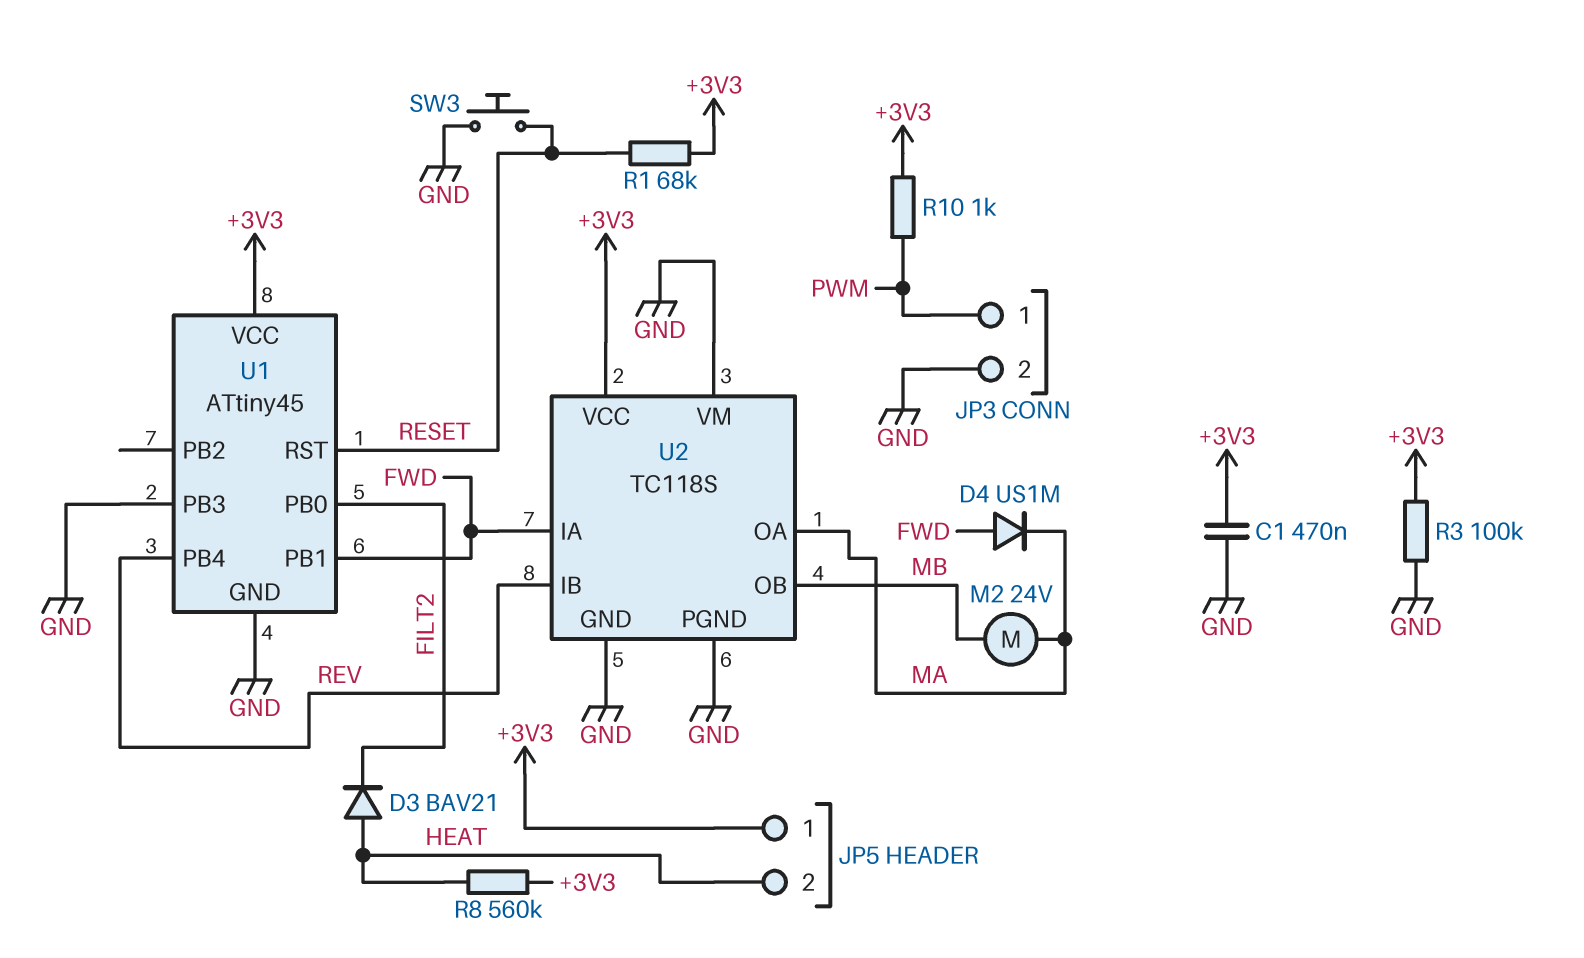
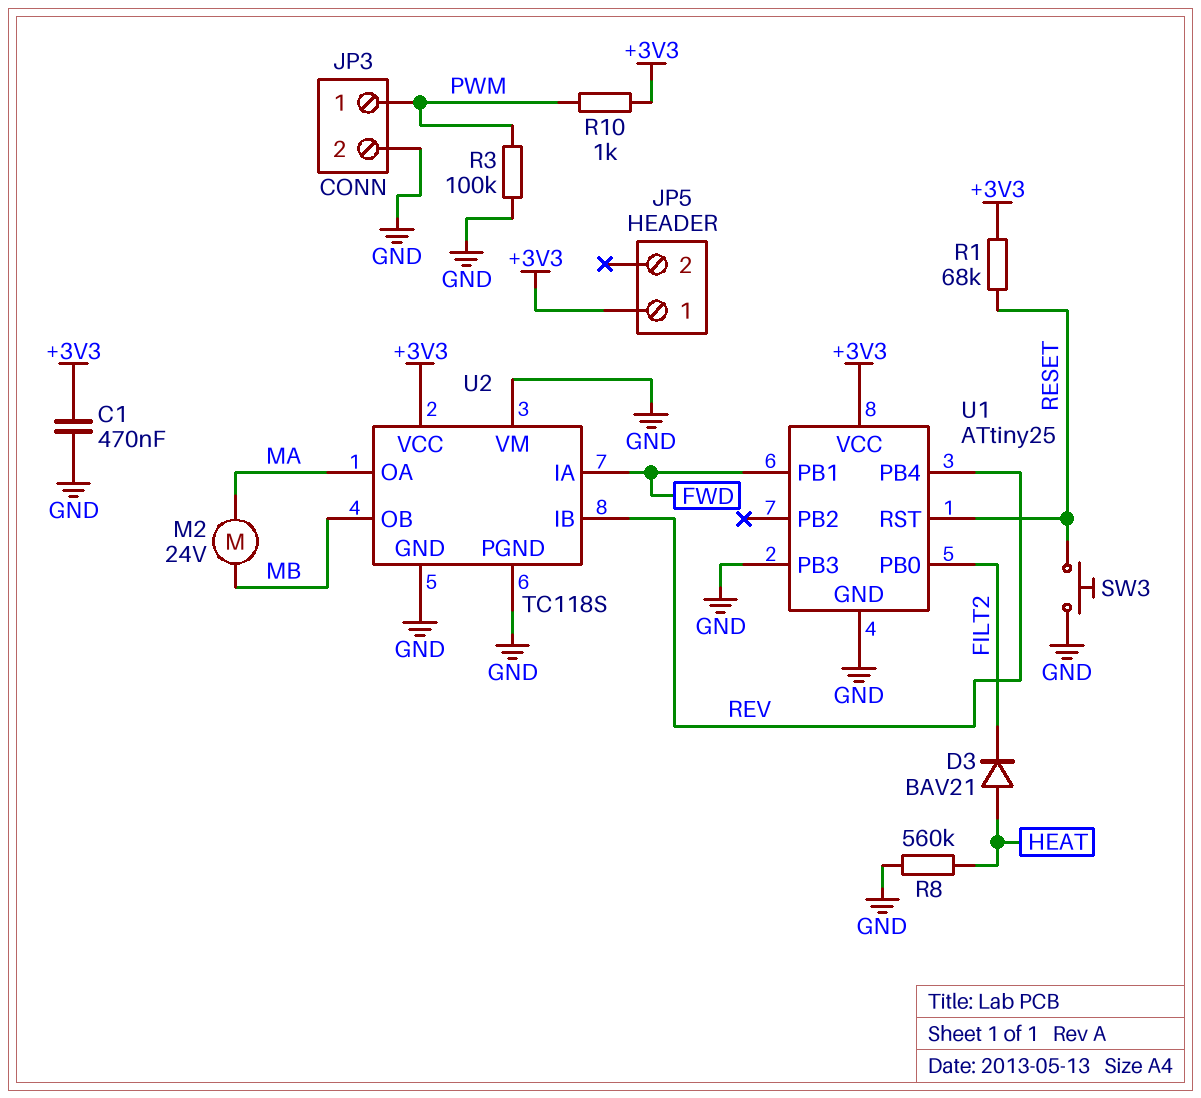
D4: diode US1M (A FWD, K MA) -> none
JP5 pin 2: HEAT -> none
R3: 100k (+3V3, GND) -> 100k (GND, PWM)
R8: 560k (+3V3, HEAT) -> 560k (GND, HEAT)
U1: ATtiny45 -> ATtiny25

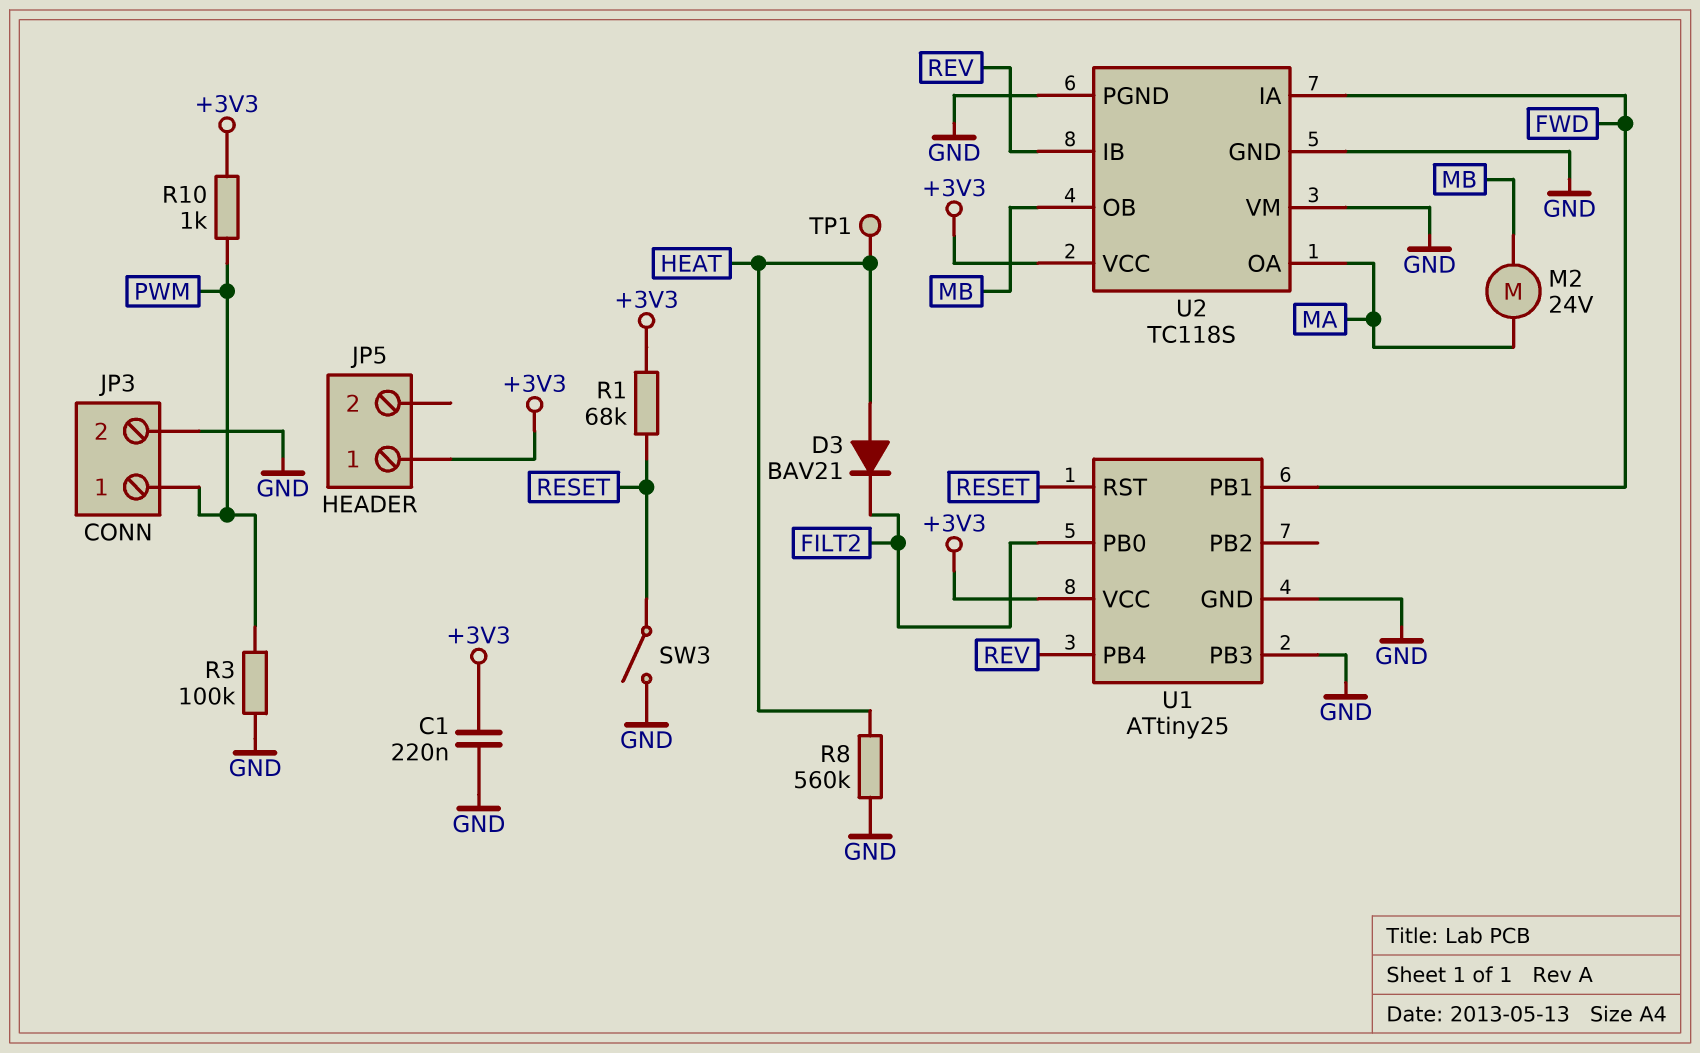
C1: 470nF (+3V3, GND) -> 220nF (+3V3, GND)
SW3: button (GND, RESET) -> switch (GND, RESET)
TP1: none -> test point (HEAT)

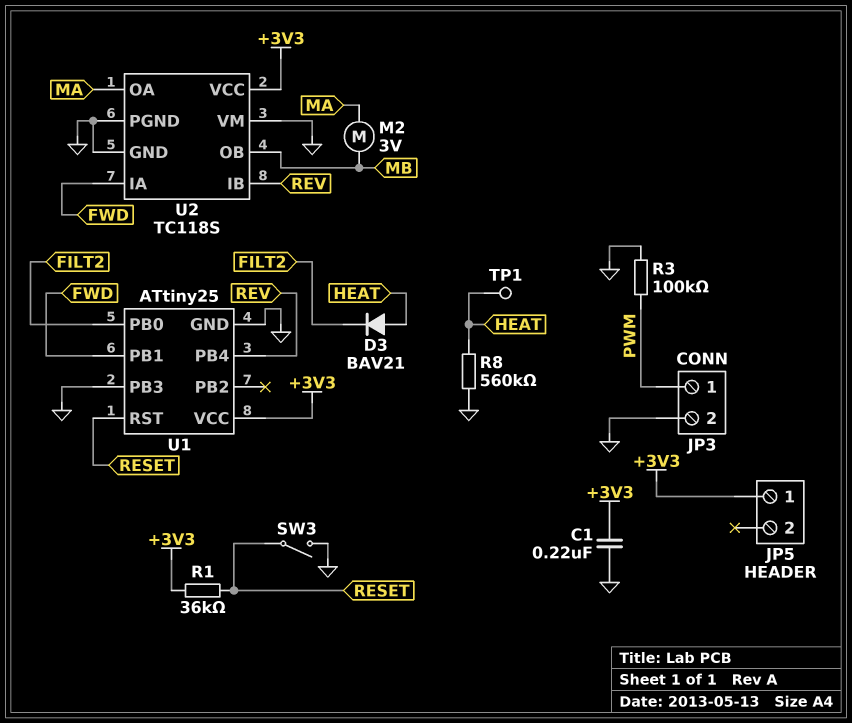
M2: motor 24V (MA, MB) -> motor 3V (MA, MB)
R1: 68k (+3V3, RESET) -> 36k (+3V3, RESET)
R10: 1k (+3V3, PWM) -> none

